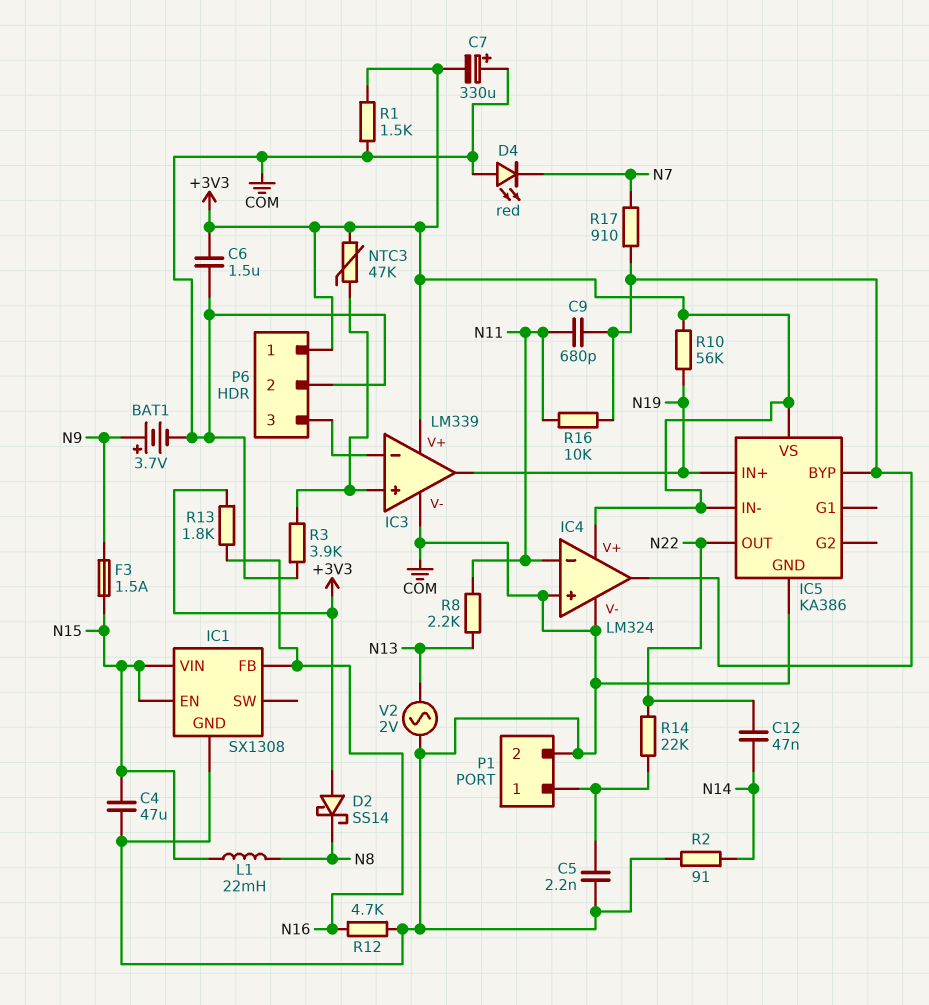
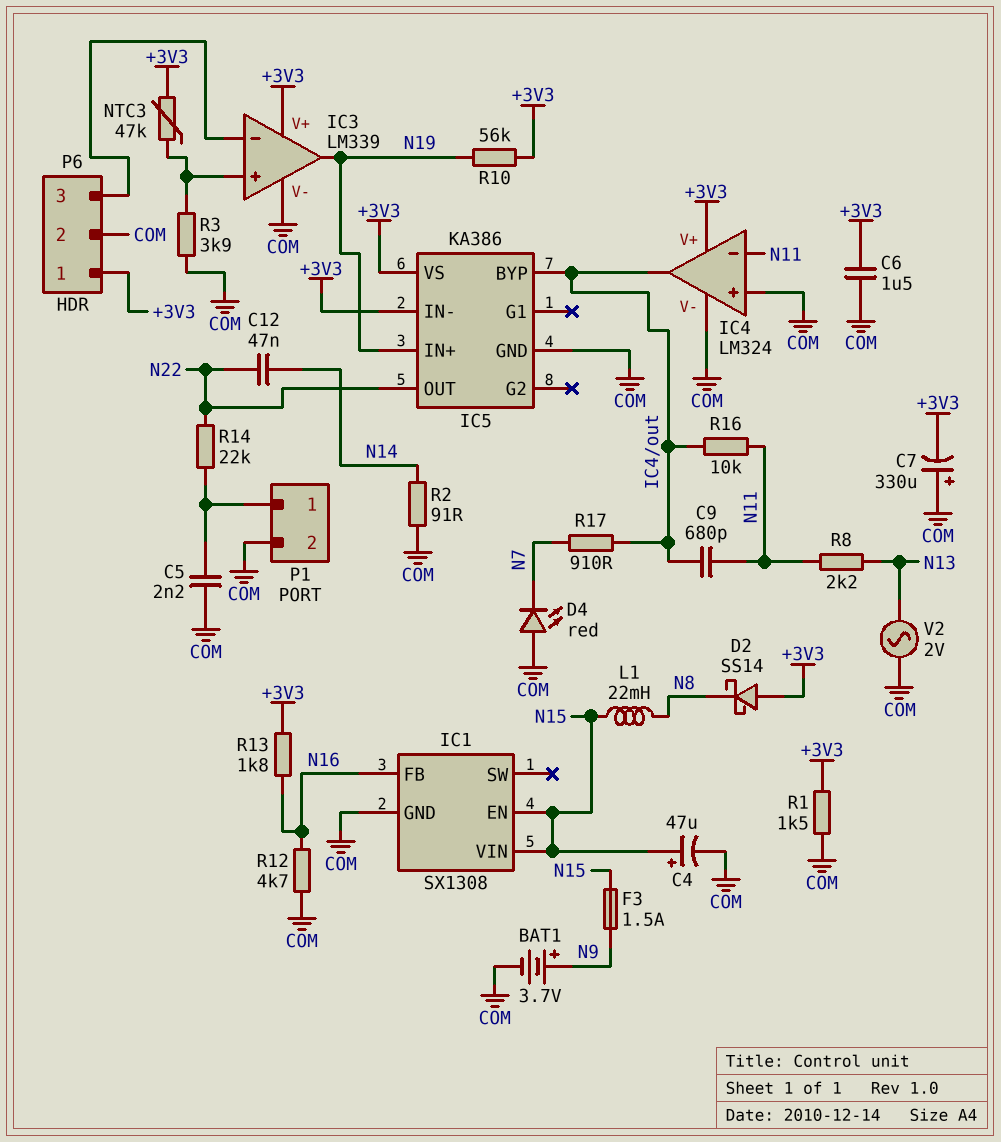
C4: 47uF (COM, N15) -> 47uF (plus N15, minus COM)

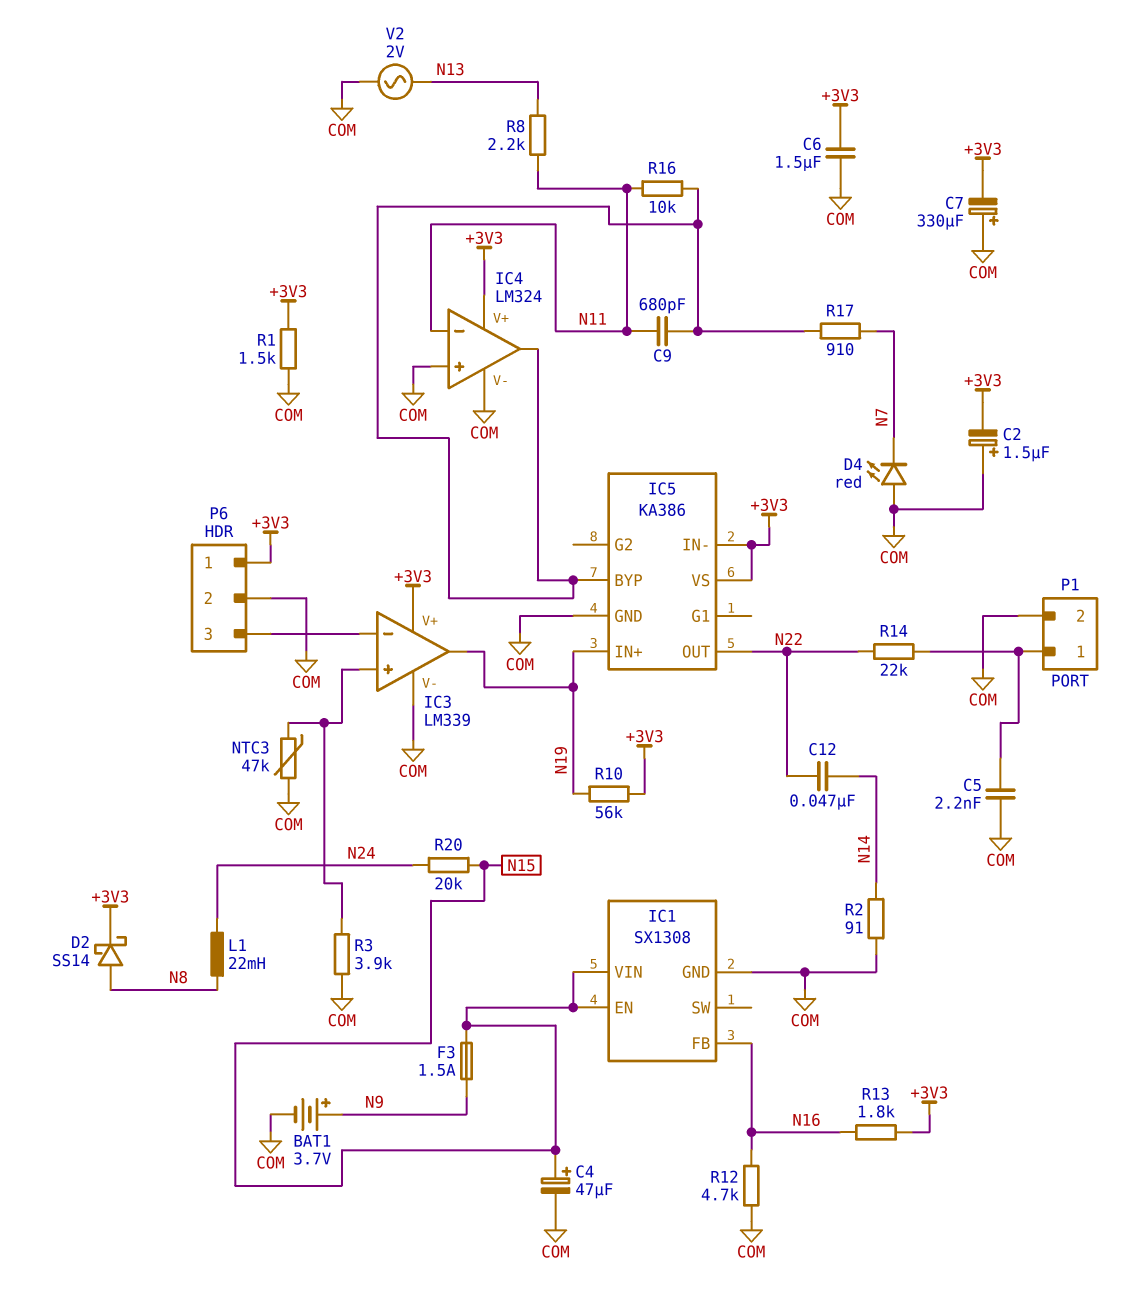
C2: none -> 1.5uF (plus COM, minus +3V3)
D2: schottky SS14 (A +3V3, K N8) -> schottky SS14 (A N8, K +3V3)
L1: 22mH (N8, N15) -> 22mH (N8, N24)
NTC3: 47k (+3V3, IC3/in+) -> 47k (COM, IC3/in+)
R20: none -> 20k (N15, N24)

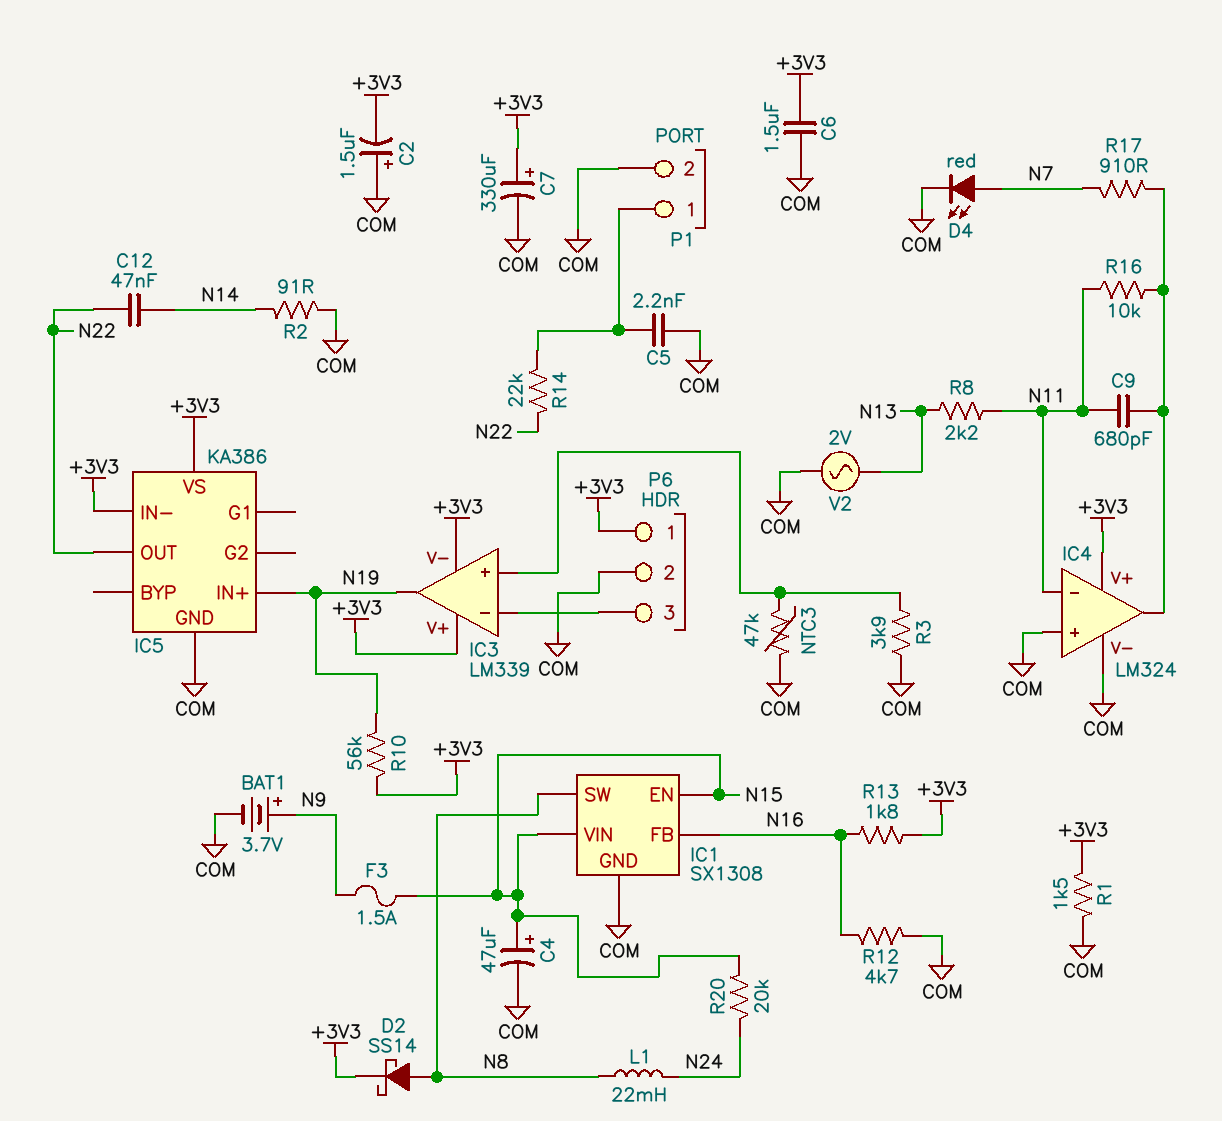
C7: 330uF (plus COM, minus +3V3) -> 330uF (plus +3V3, minus COM)
D4: LED red (A COM, K N7) -> LED red (A N7, K COM)
IC1 pin SW: none -> N8
IC3 pin V-: COM -> +3V3
IC5 pin BYP: IC4/out -> none

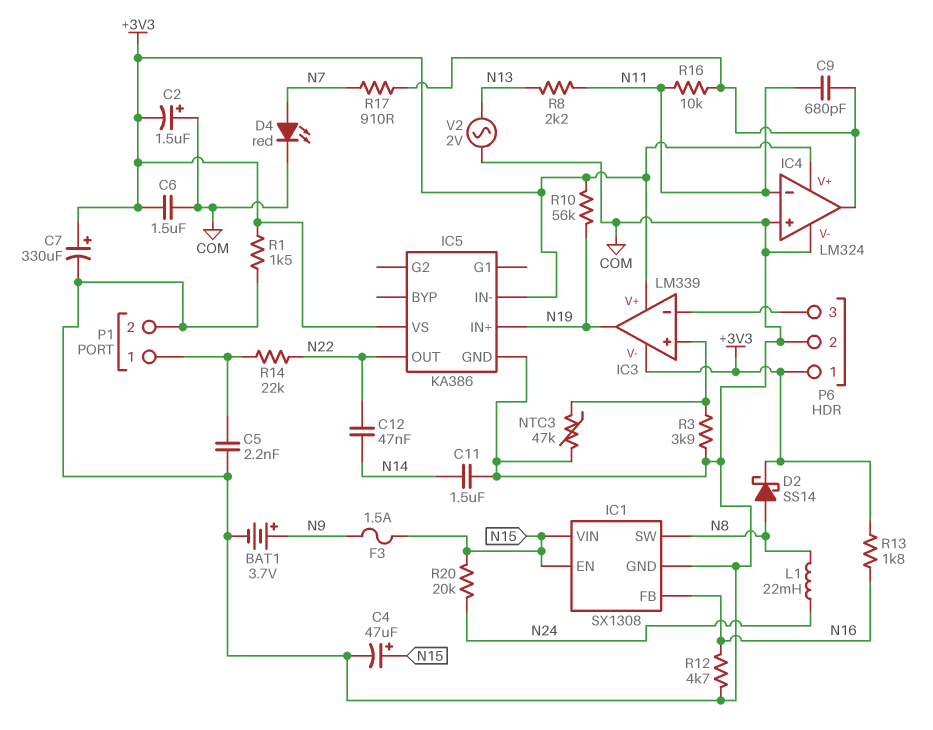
C11: none -> 1.5uF (COM, N14)
R2: 91 (COM, N14) -> none

